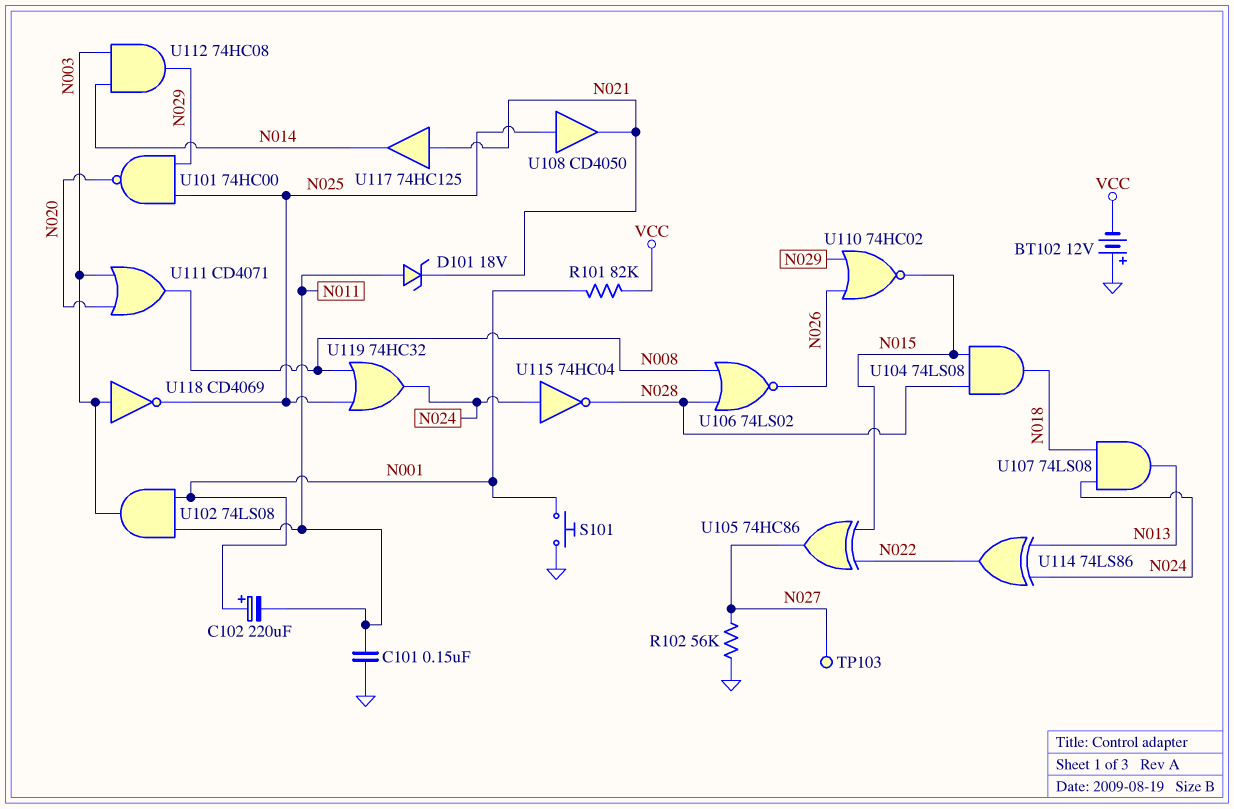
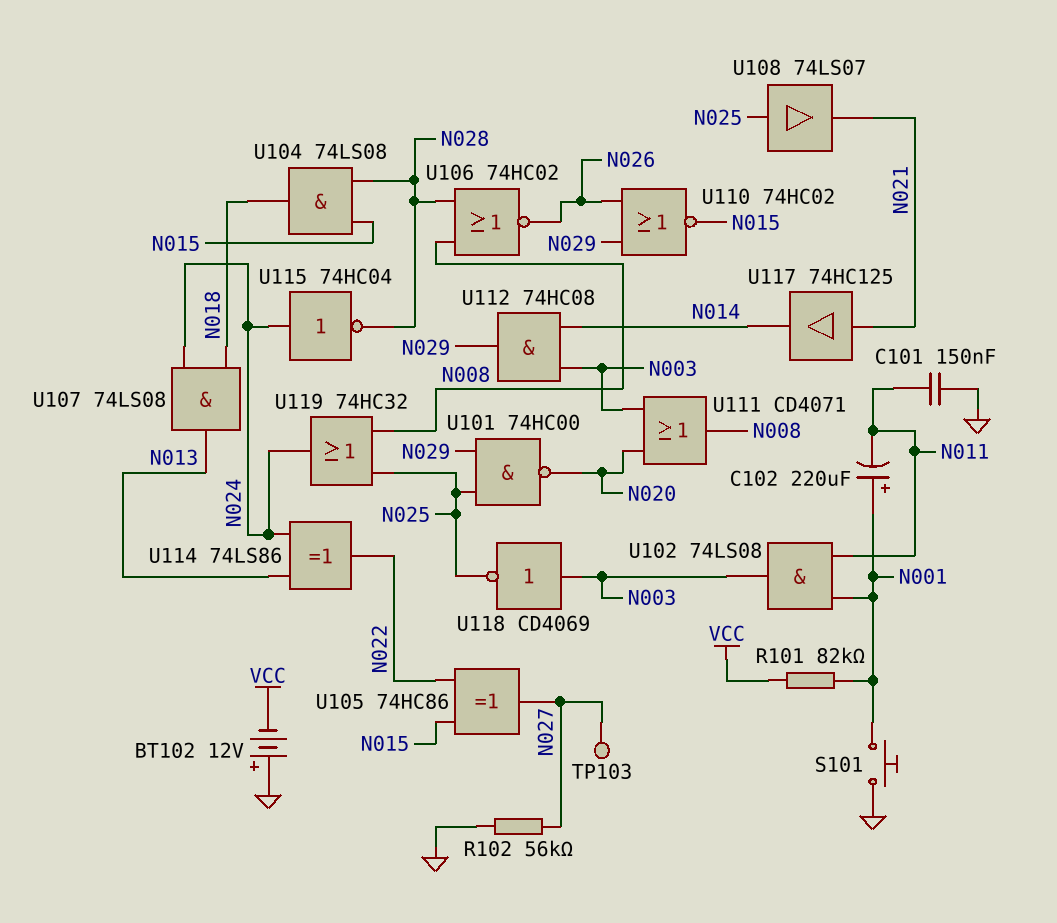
D101: zener 18V (A N011, K N021) -> none
U106: NOR 74LS02 (in N008, in N028, out N026) -> NOR 74HC02 (in N008, in N028, out N026)
U108: buffer CD4050 (in N025, out N021) -> buffer 74LS07 (in N025, out N021)

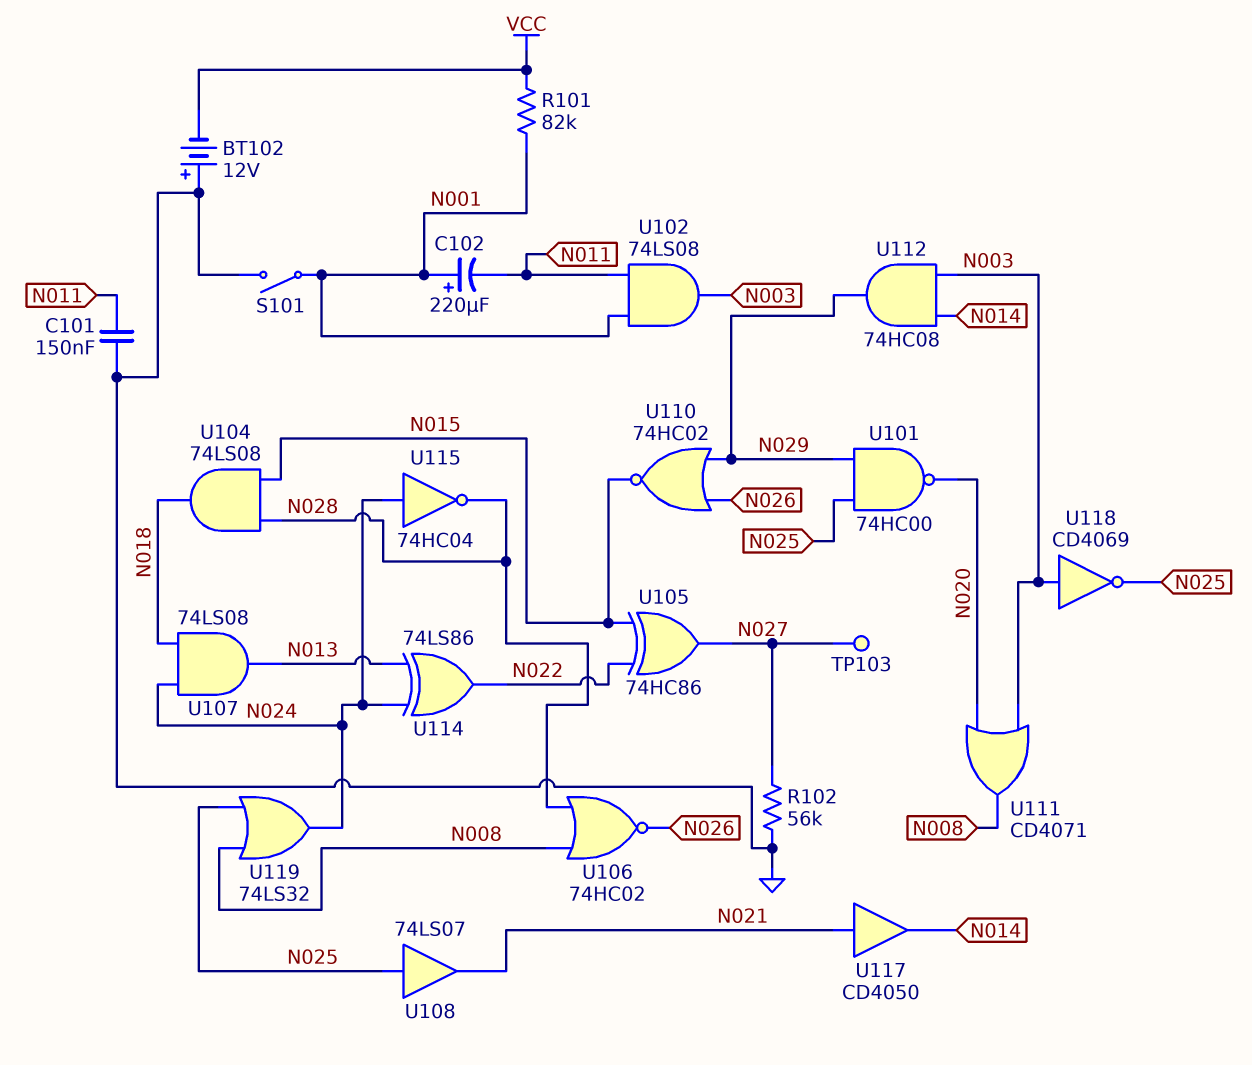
S101: button (GND, N001) -> switch (GND, N001)
U117: buffer 74HC125 (in N021, out N014) -> buffer CD4050 (in N021, out N014)
U119: OR 74HC32 (in N008, in N025, out N024) -> OR 74LS32 (in N008, in N025, out N024)

